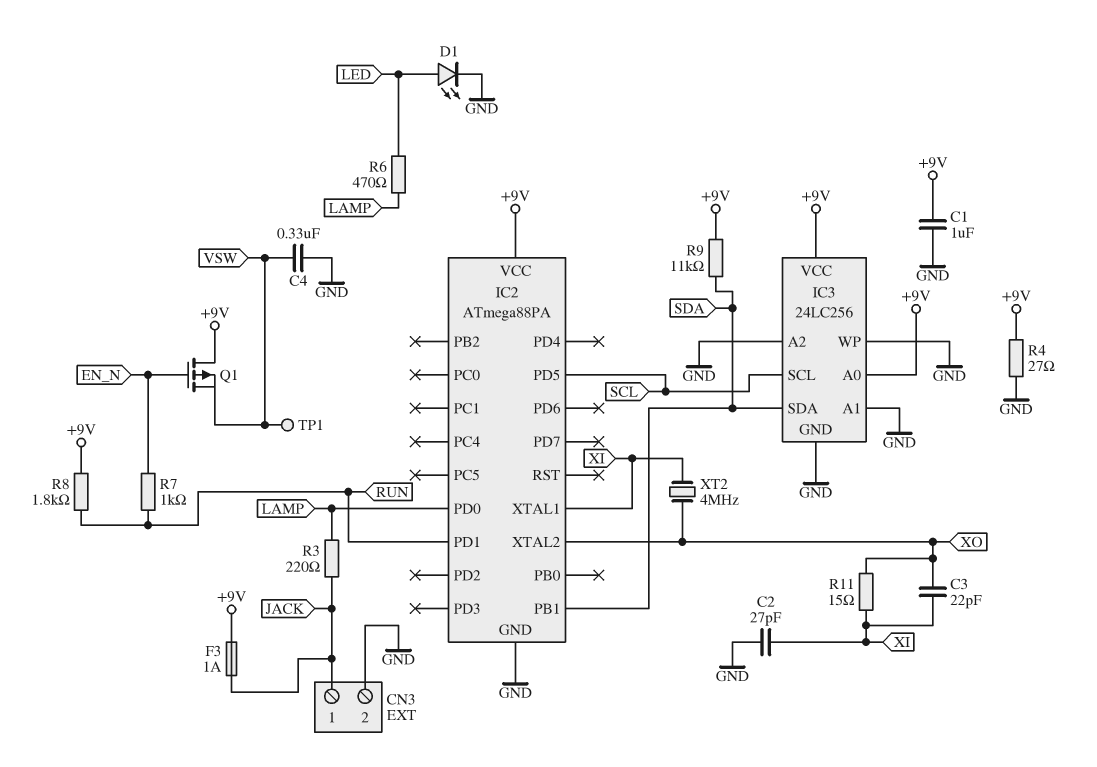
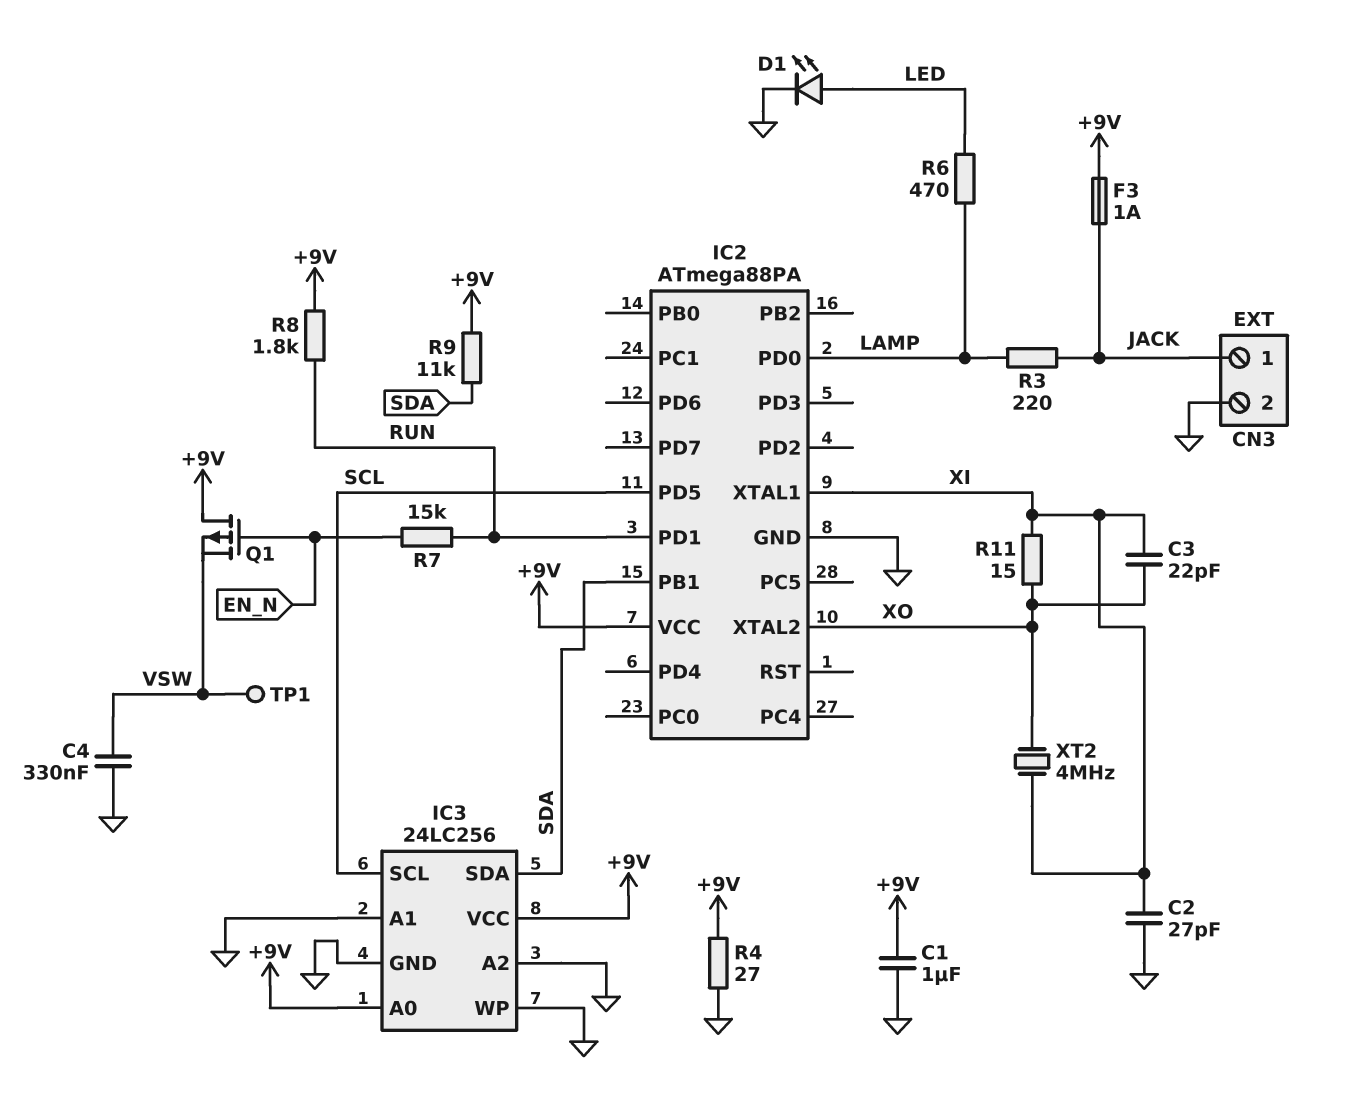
R7: 1k (EN_N, RUN) -> 15k (EN_N, RUN)

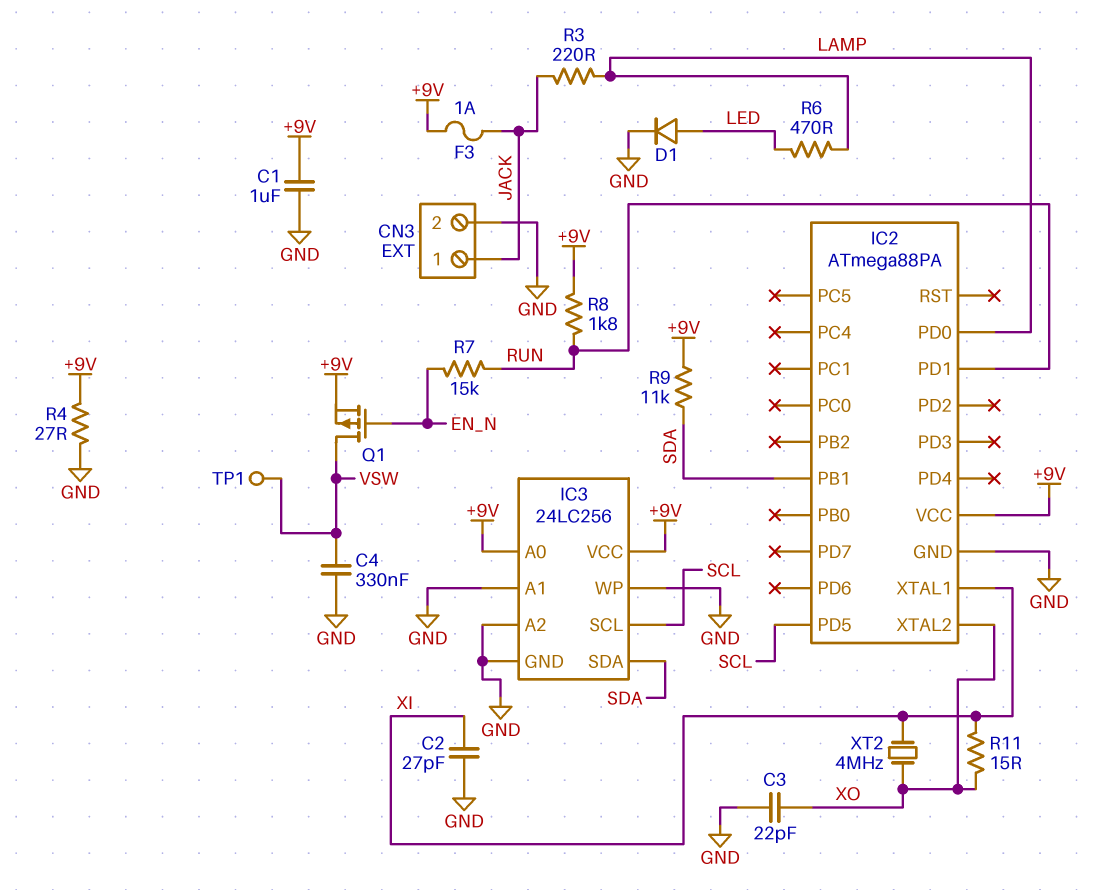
C3: 22pF (XI, XO) -> 22pF (GND, XO)
D1: LED (A LED, K GND) -> diode (A LED, K GND)
Q1: PMOS (G EN_N, D +9V, S VSW) -> PMOS (G EN_N, D VSW, S +9V)

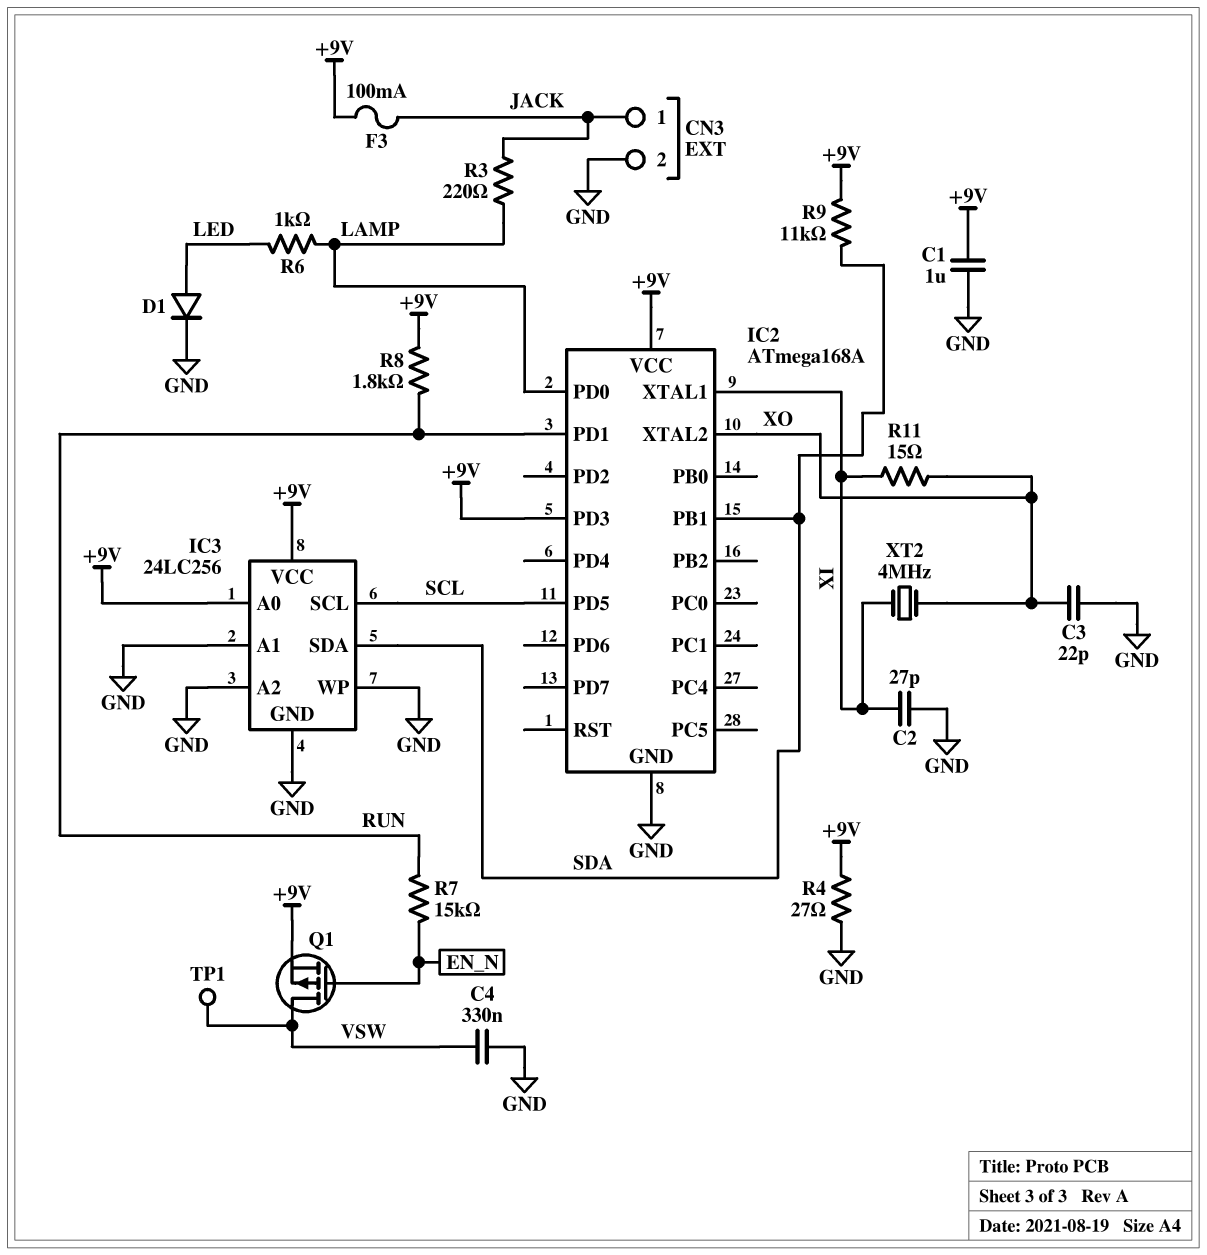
F3: 1A (+9V, JACK) -> 100mA (+9V, JACK)
IC2: ATmega88PA -> ATmega168A
IC2 pin PD3: none -> +9V
R6: 470 (LAMP, LED) -> 1k (LAMP, LED)

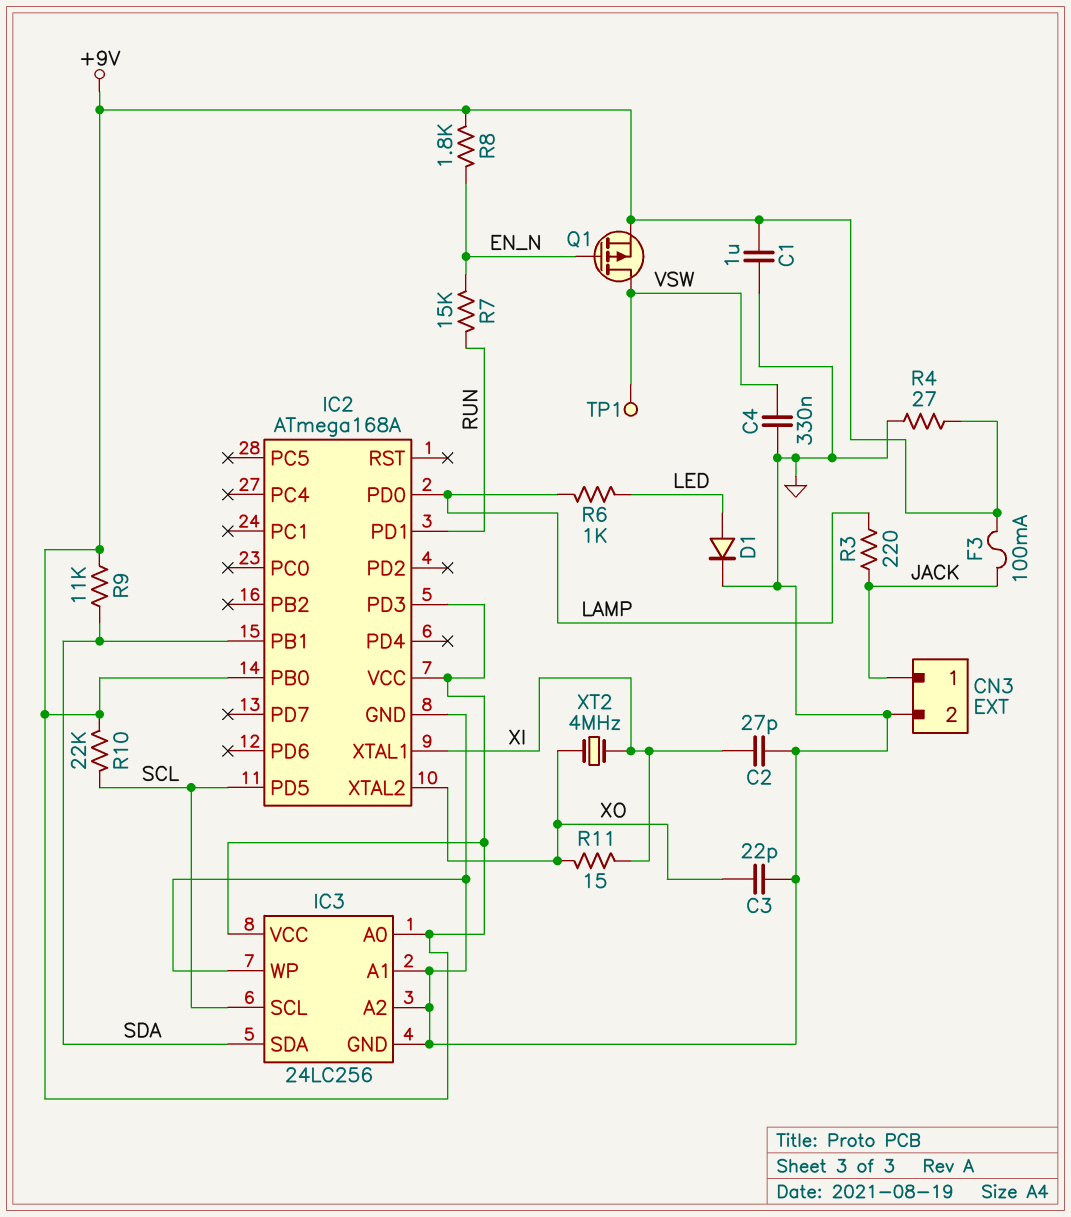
IC2 pin PB0: none -> +9V
R8: 1.8k (+9V, RUN) -> 1.8k (+9V, EN_N)
R10: none -> 22k (+9V, SCL)

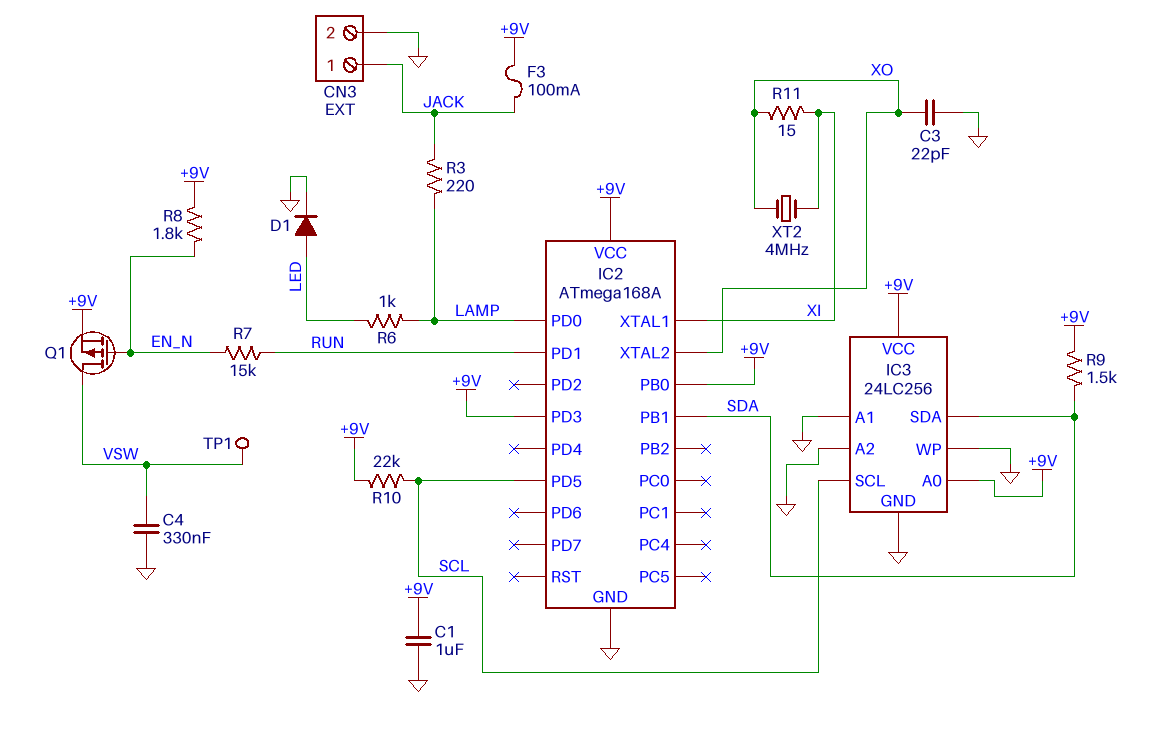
C2: 27pF (GND, XI) -> none
R4: 27 (+9V, GND) -> none
R9: 11k (+9V, SDA) -> 1.5k (+9V, SDA)

